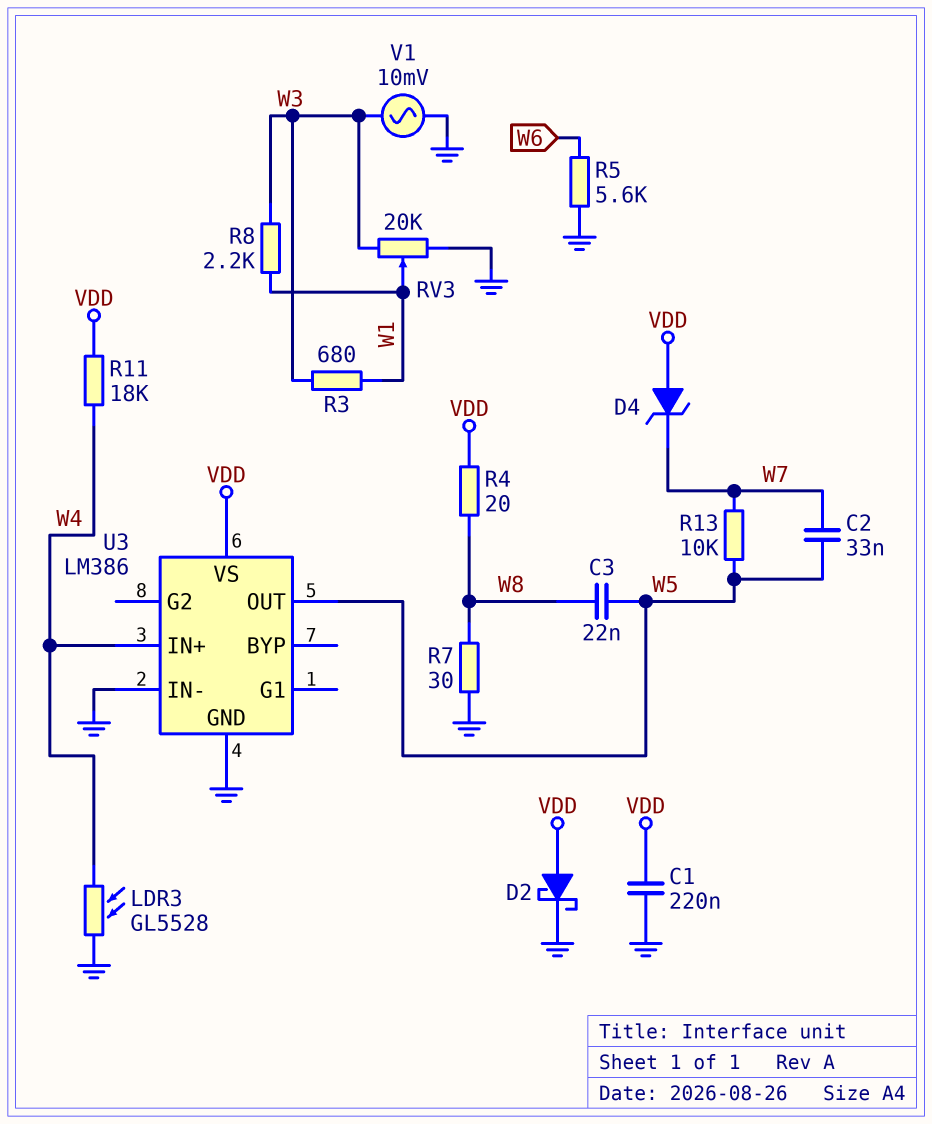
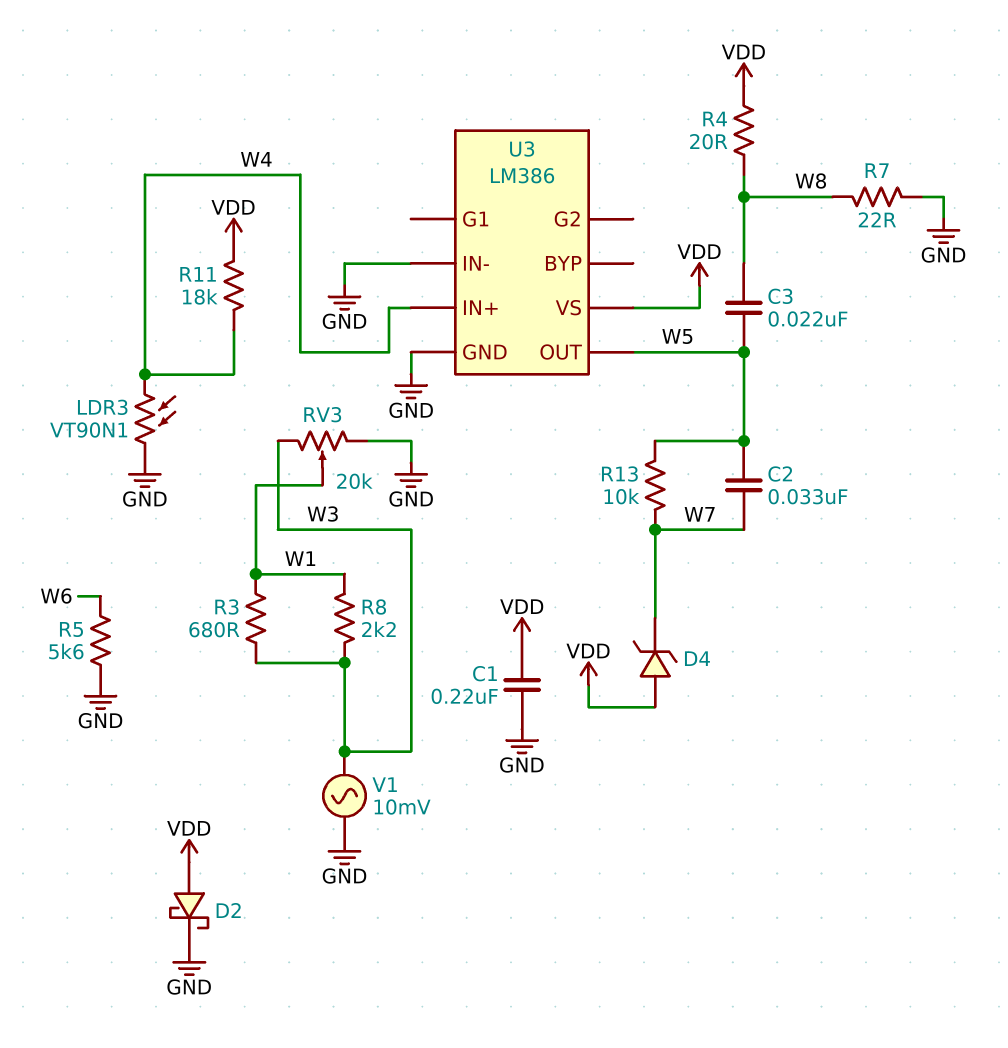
LDR3: GL5528 (GND, W4) -> VT90N1 (GND, W4)
R7: 30 (GND, W8) -> 22 (GND, W8)

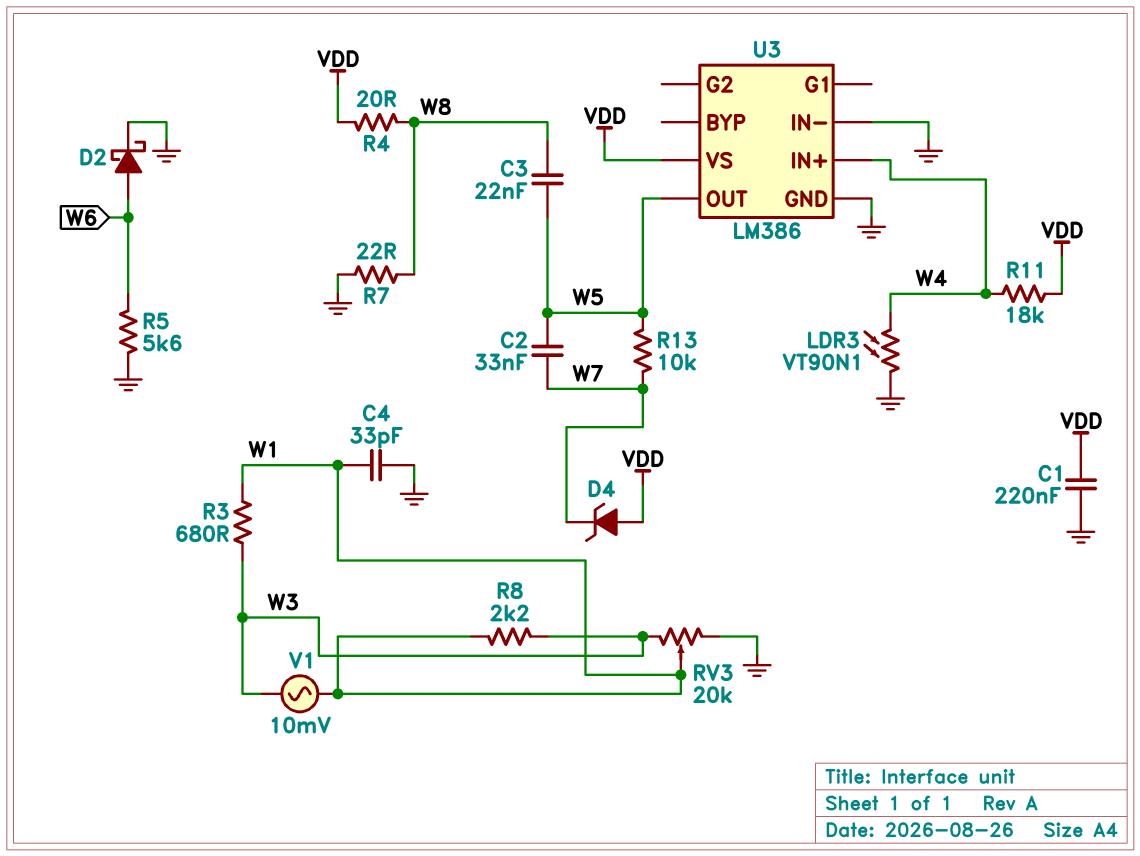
C4: none -> 33pF (GND, W1)
D2: schottky (A VDD, K GND) -> schottky (A W6, K GND)
V1: AC 10mV (GND, W3) -> AC 10mV (W1, W3)

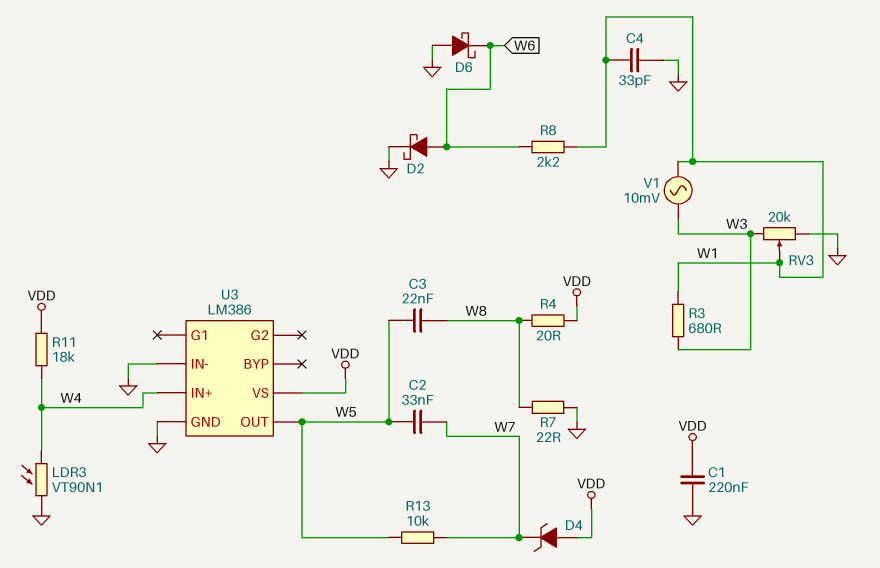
D6: none -> schottky (A GND, K W6)
R5: 5.6k (GND, W6) -> none
R8: 2.2k (W1, W3) -> 2.2k (W1, W6)

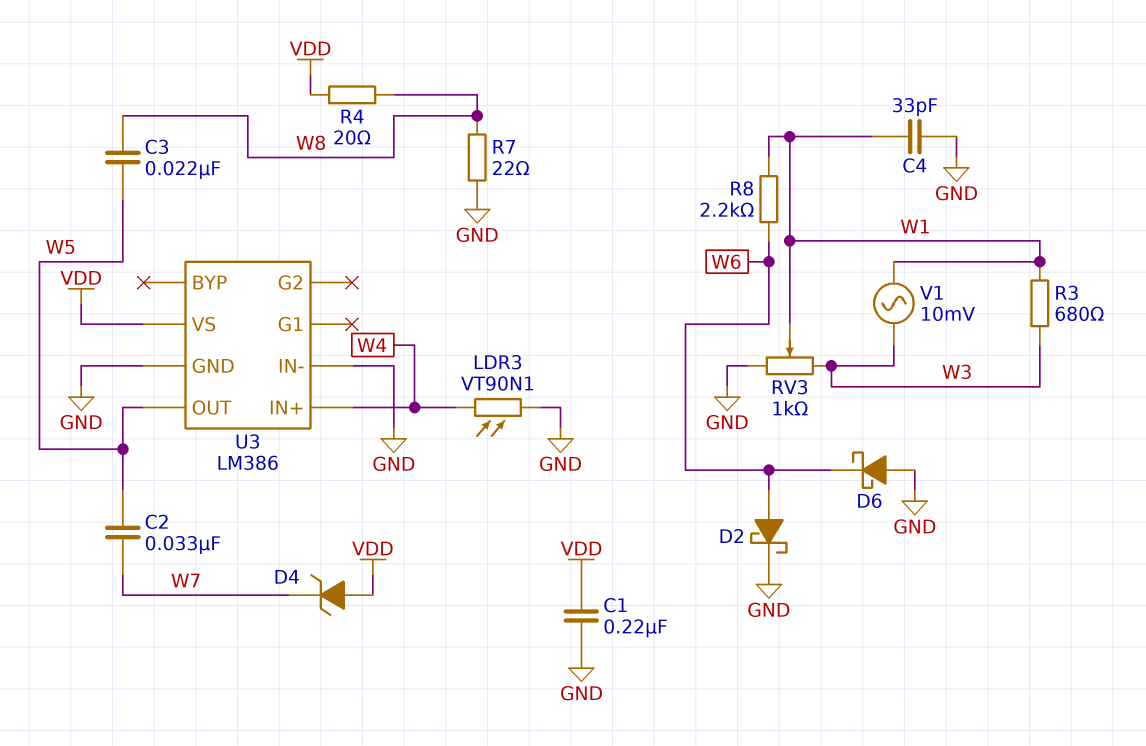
R11: 18k (VDD, W4) -> none
R13: 10k (W5, W7) -> none
RV3: 20k (GND, W3, wiper W1) -> 1k (GND, W3, wiper W1)

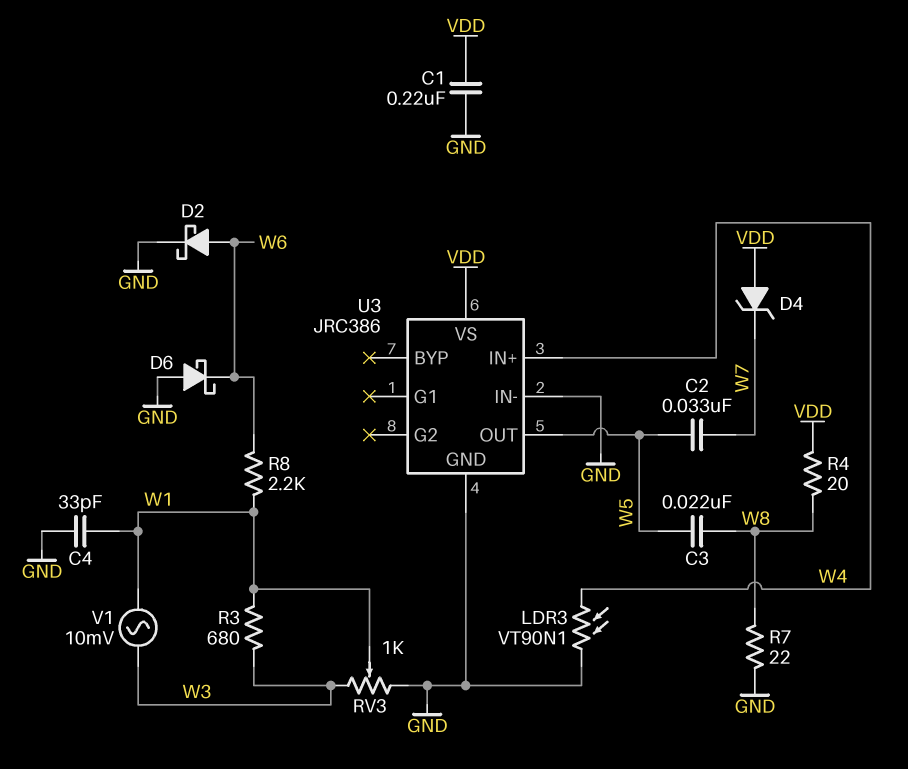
U3: LM386 -> JRC386

